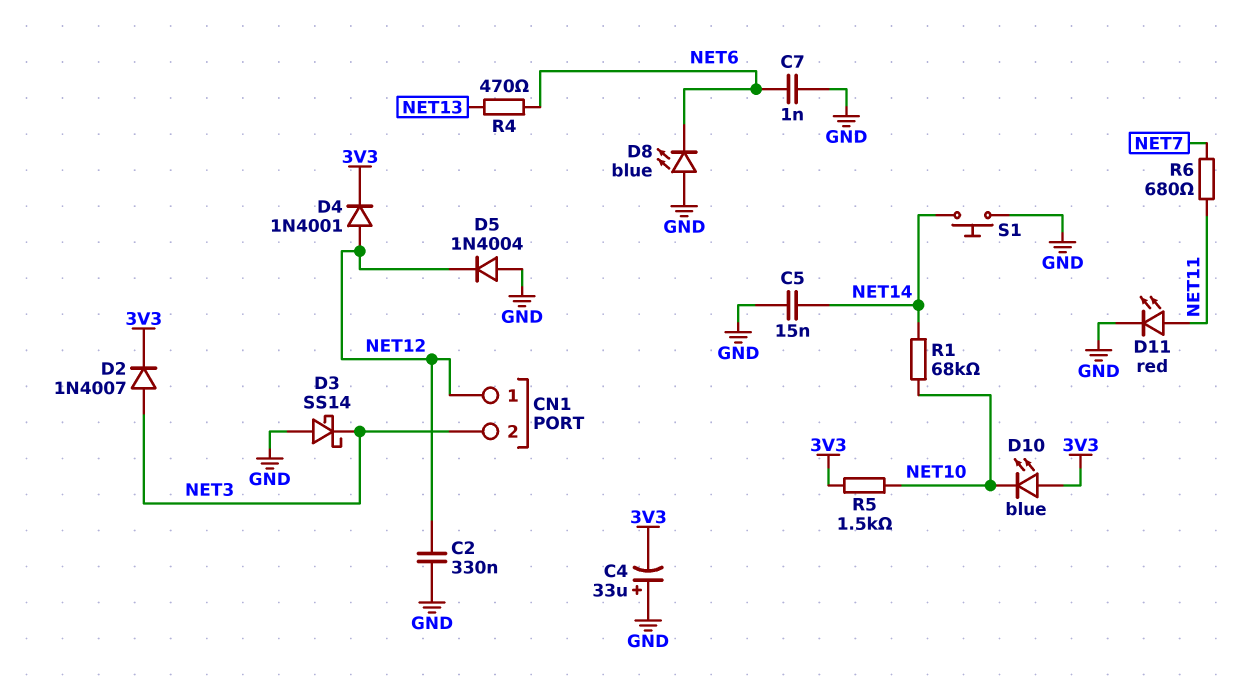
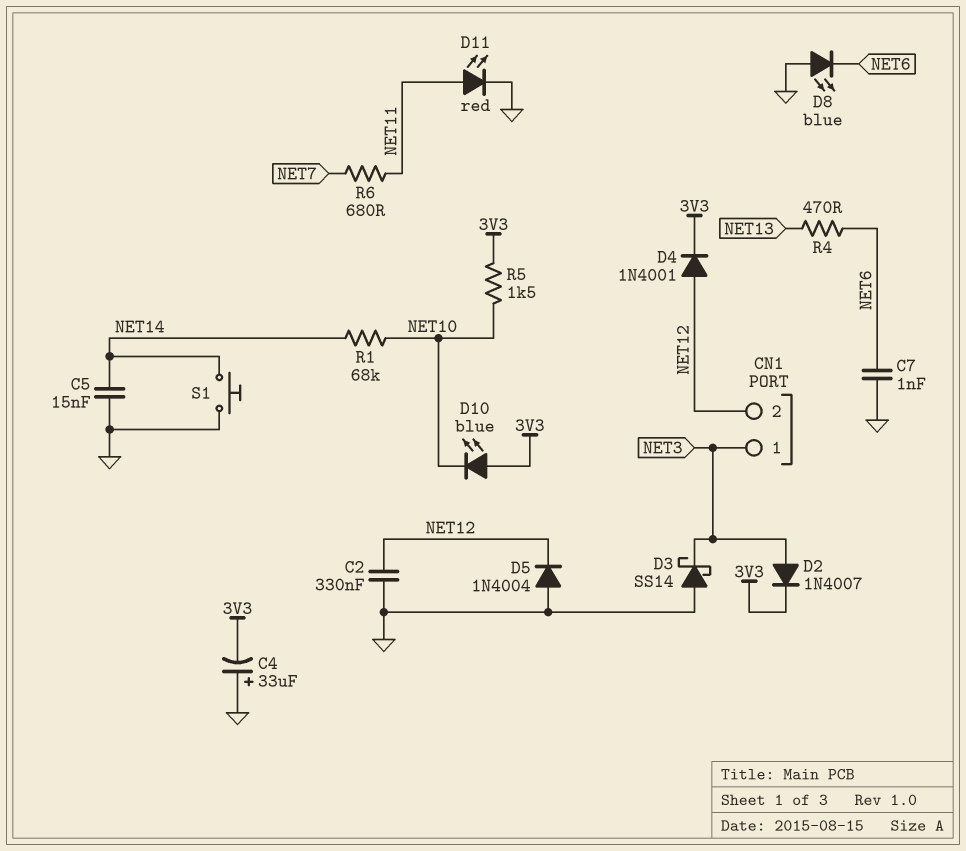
CN1 pin 1: NET12 -> NET3
CN1 pin 2: NET3 -> NET12

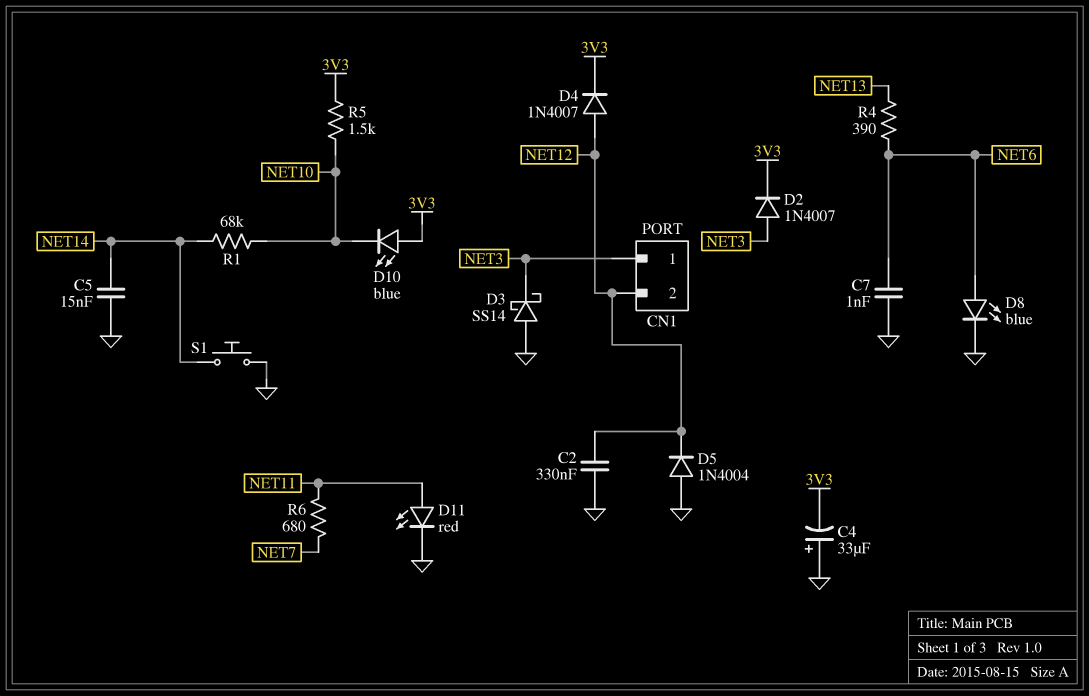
D4: diode 1N4001 (A NET12, K 3V3) -> diode 1N4007 (A NET12, K 3V3)
D8: LED blue (A GND, K NET6) -> LED blue (A NET6, K GND)
R4: 470 (NET6, NET13) -> 390 (NET6, NET13)

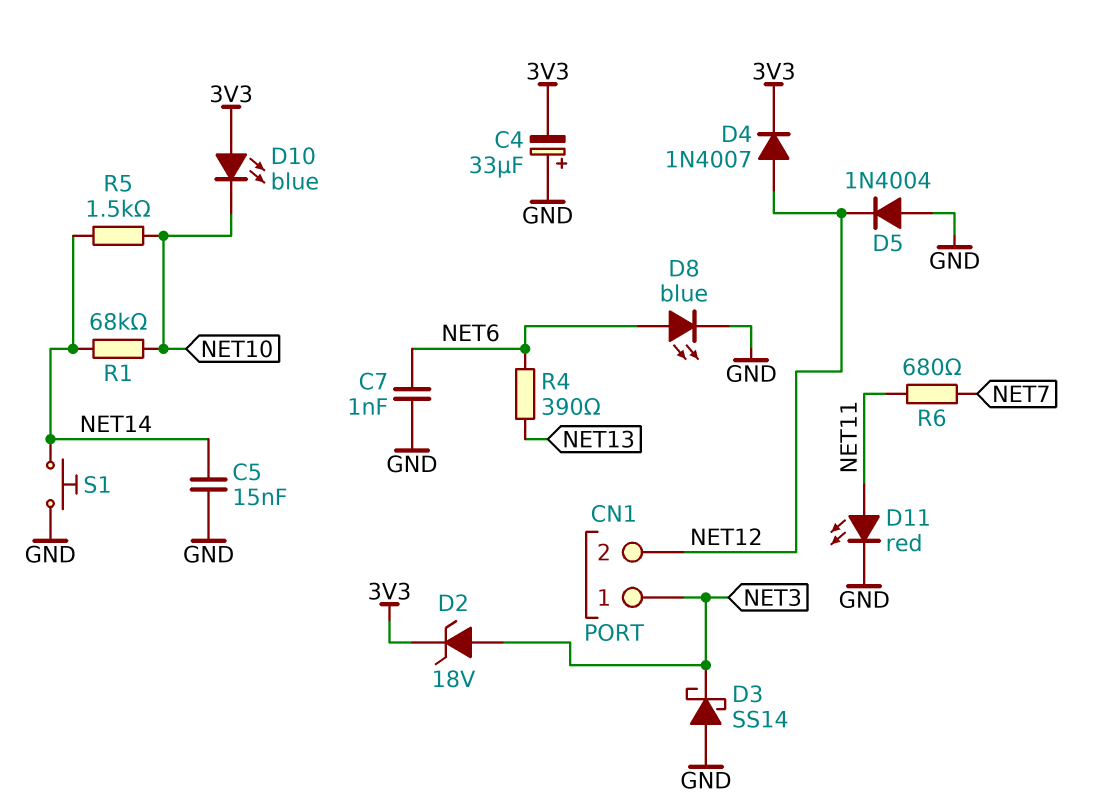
C2: 330nF (GND, NET12) -> none
D2: diode 1N4007 (A NET3, K 3V3) -> zener 18V (A NET3, K 3V3)
R5: 1.5k (3V3, NET10) -> 1.5k (NET10, NET14)

